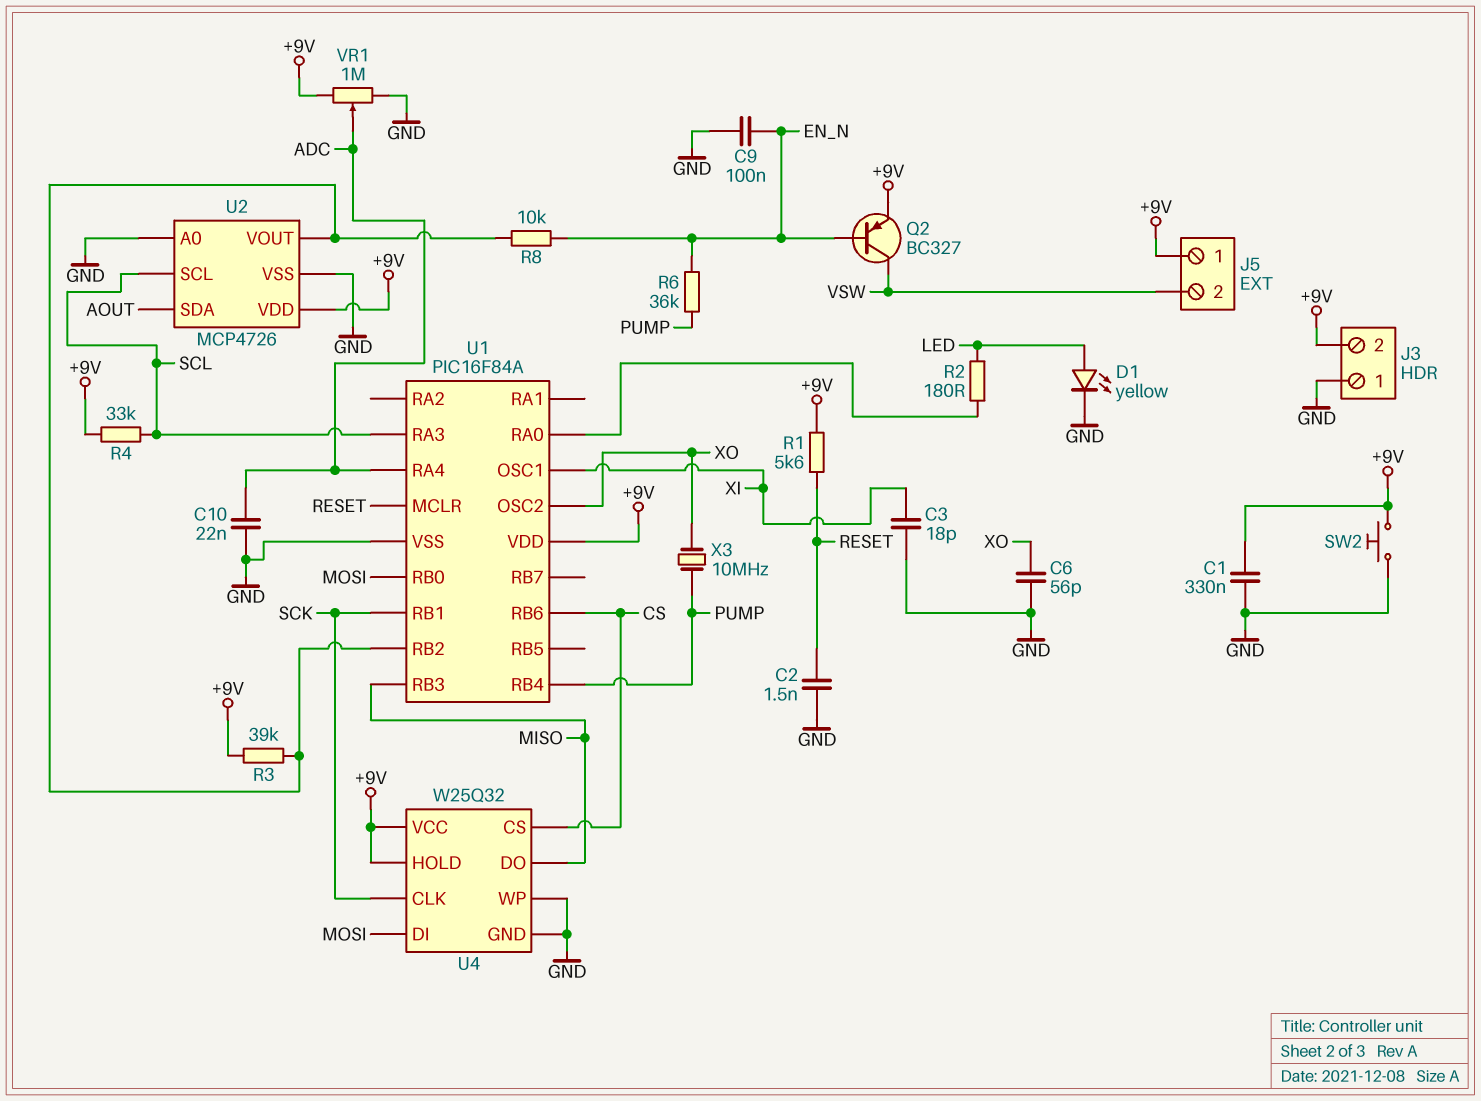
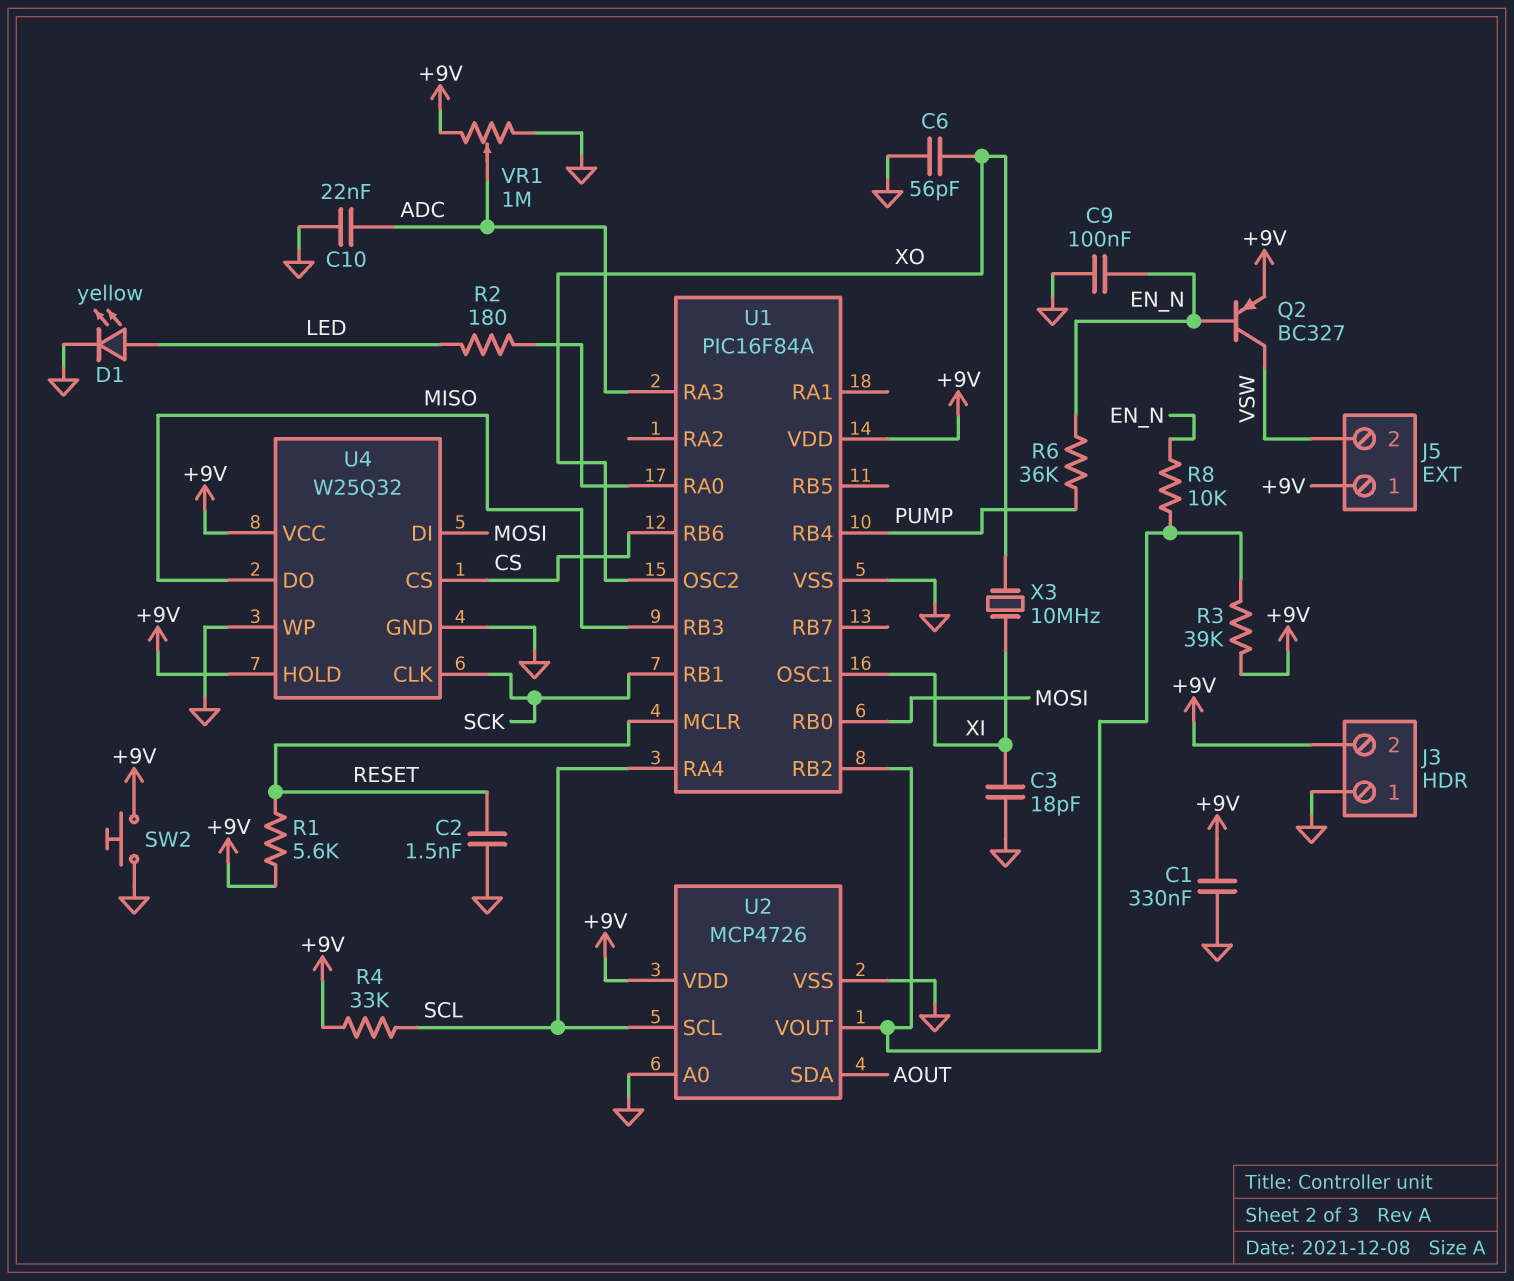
U1 pin RA3: SCL -> ADC
U1 pin RA4: ADC -> SCL
X3: 10MHz (PUMP, XO) -> 10MHz (XI, XO)

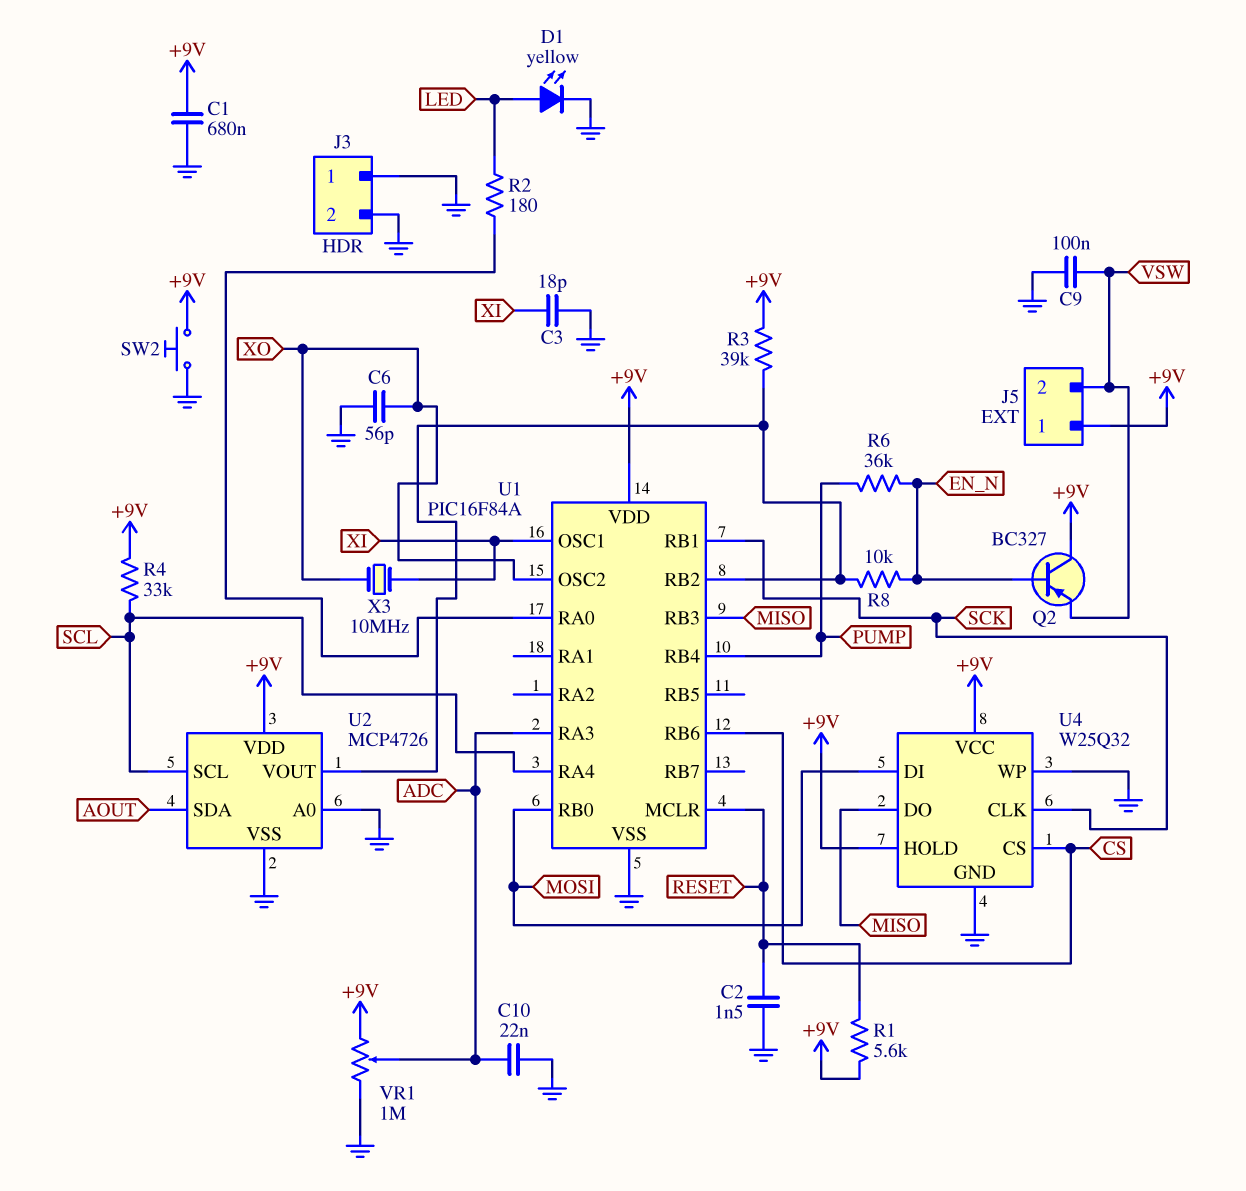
C1: 330nF (+9V, GND) -> 680nF (+9V, GND)
C9: 100nF (EN_N, GND) -> 100nF (GND, VSW)
J3 pin 2: +9V -> GND
Q2: PNP BC327 (B EN_N, C VSW, E +9V) -> PNP BC327 (B EN_N, C +9V, E VSW)

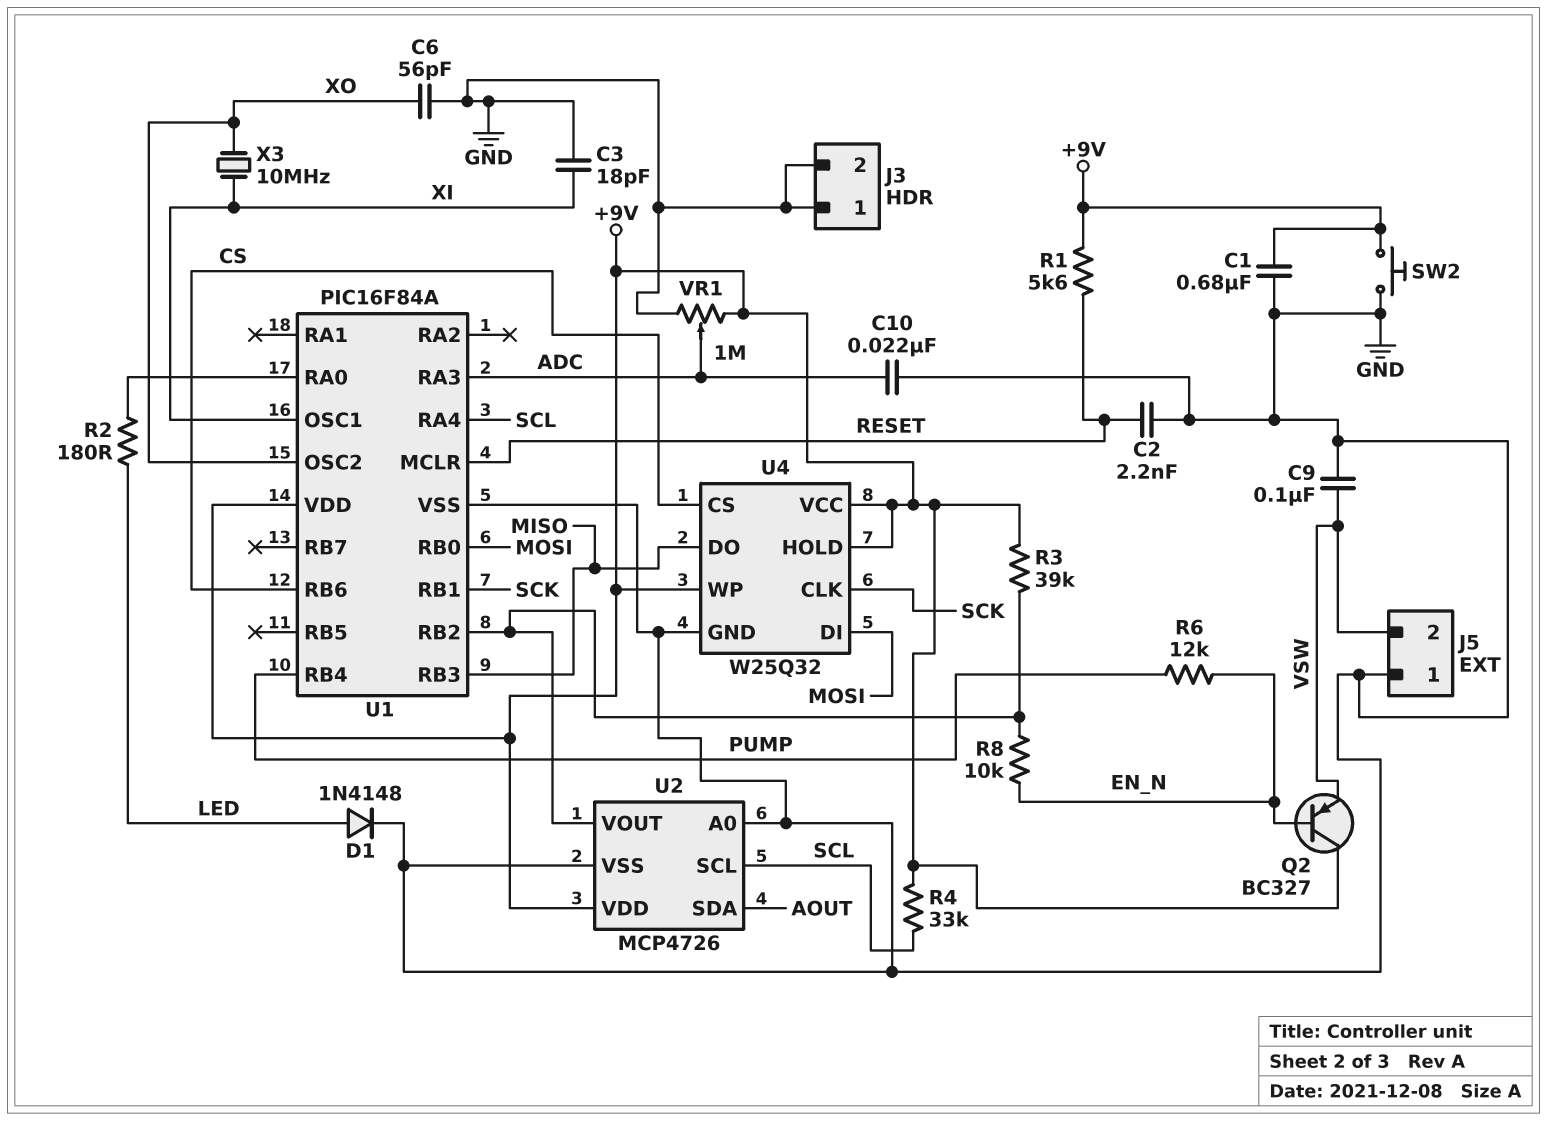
C2: 1.5nF (GND, RESET) -> 2.2nF (GND, RESET)
D1: LED yellow (A LED, K GND) -> diode 1N4148 (A LED, K GND)
J5 pin 1: +9V -> GND
R6: 36k (EN_N, PUMP) -> 12k (EN_N, PUMP)
U4 pin WP: GND -> +9V

